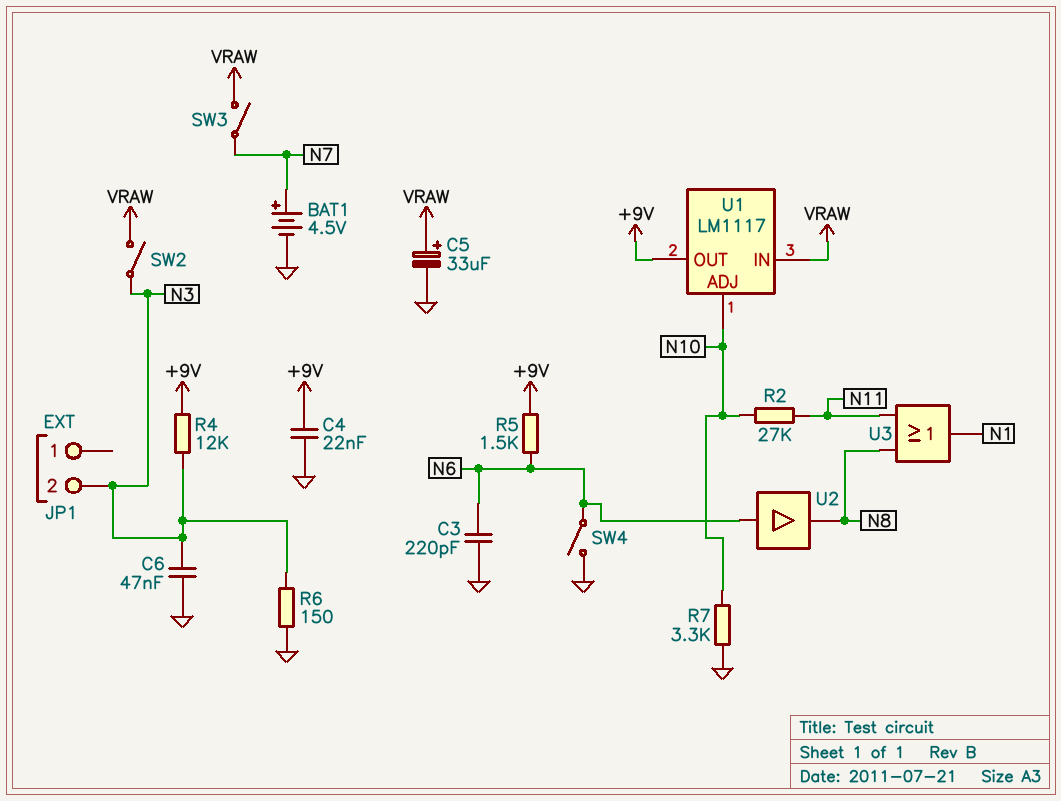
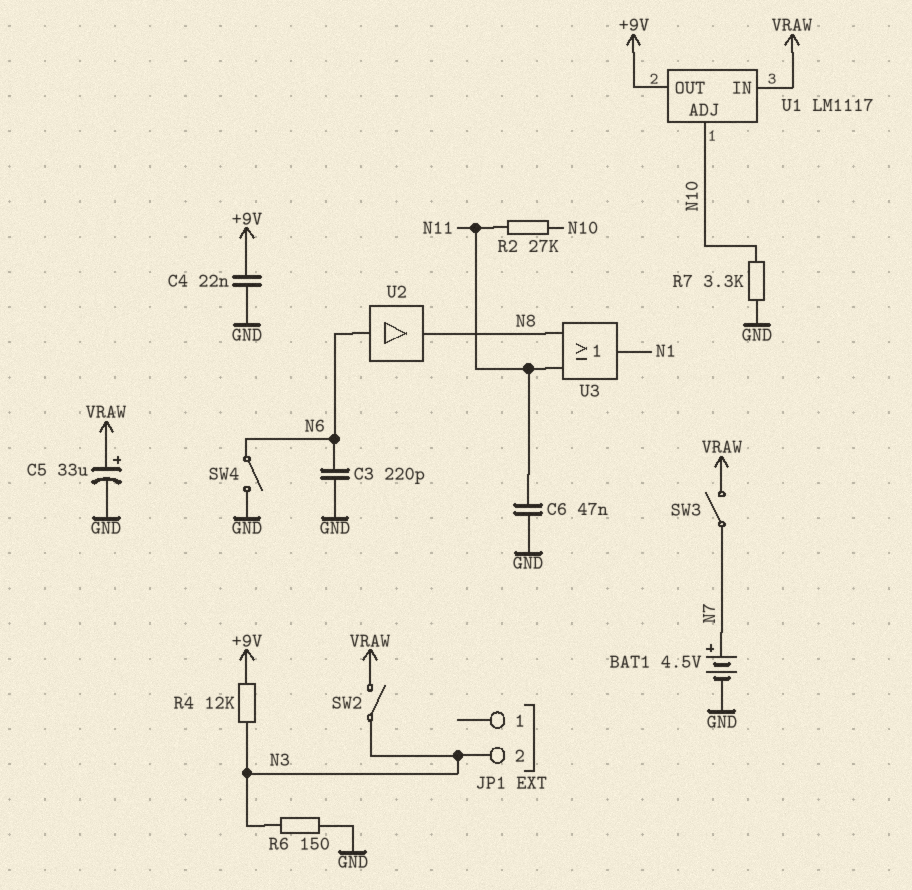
C6: 47nF (GND, N3) -> 47nF (GND, N11)
R5: 1.5k (+9V, N6) -> none

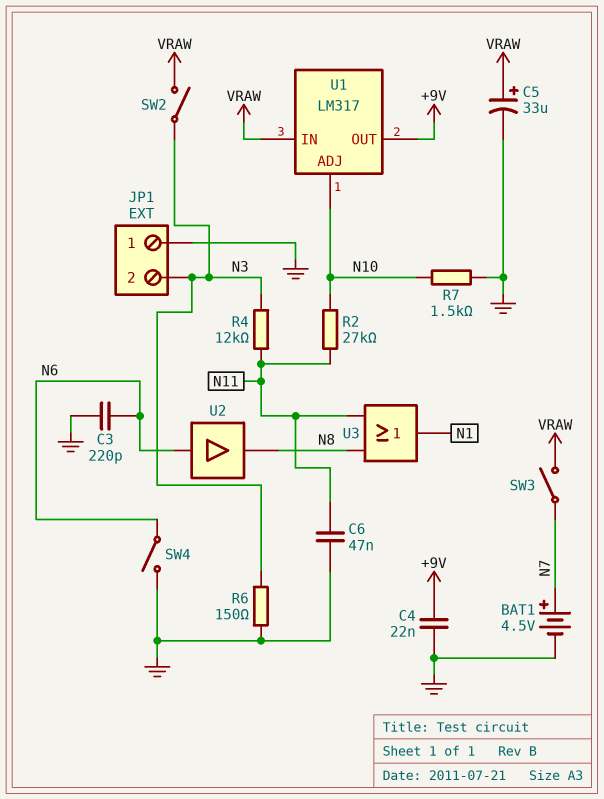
JP1 pin 1: none -> GND
R4: 12k (+9V, N3) -> 12k (N3, N11)
R7: 3.3k (GND, N10) -> 1.5k (GND, N10)
U1: LM1117 -> LM317

